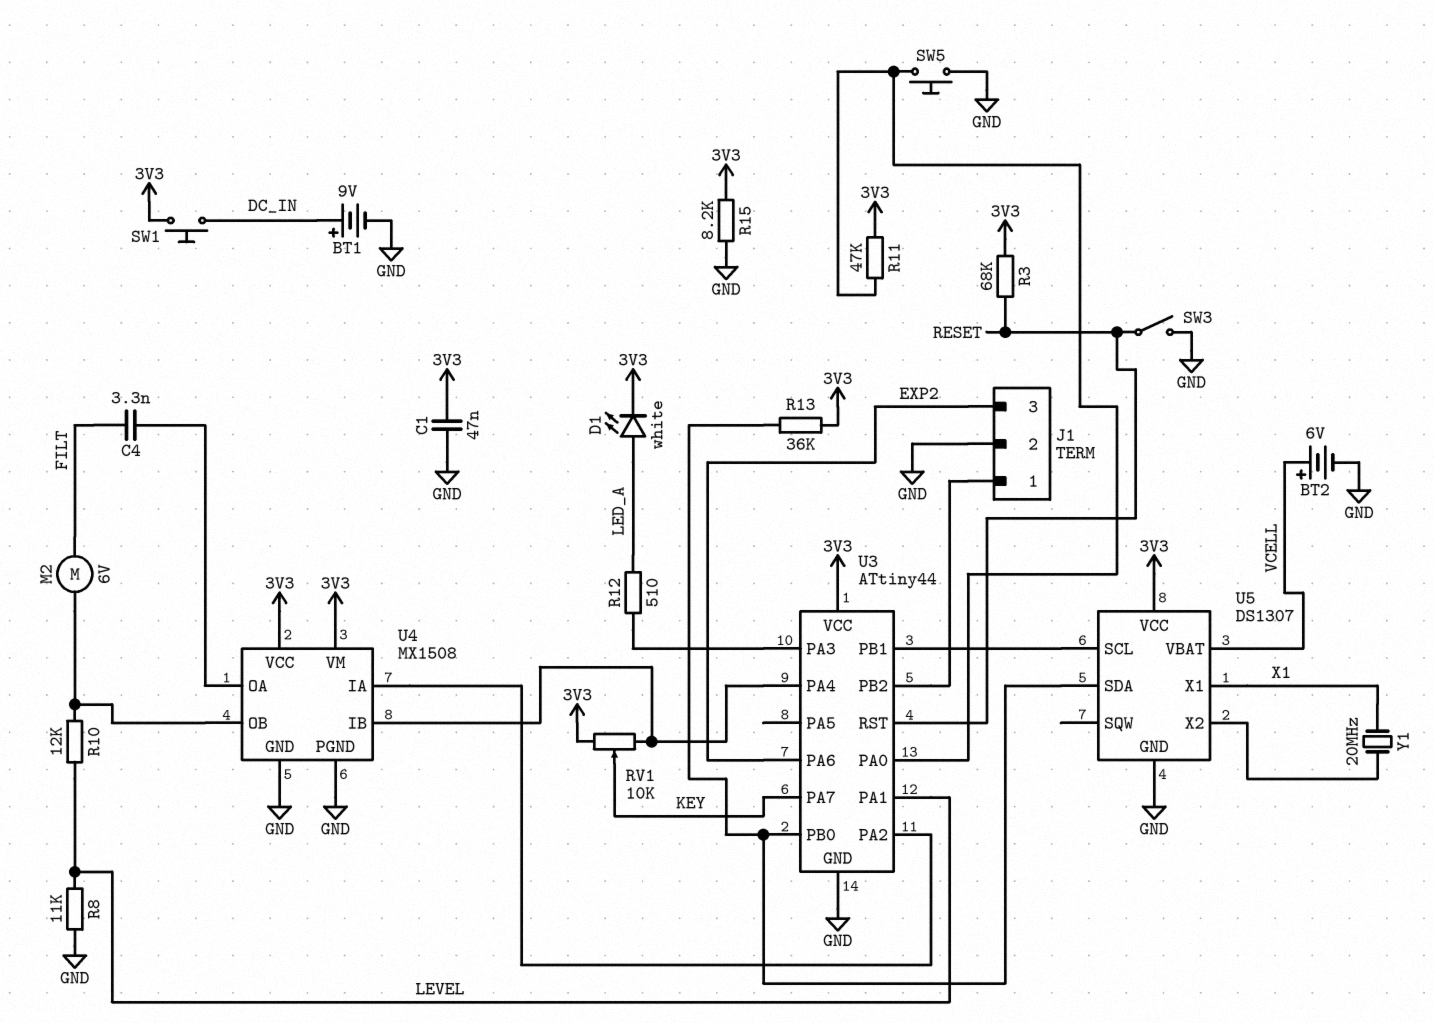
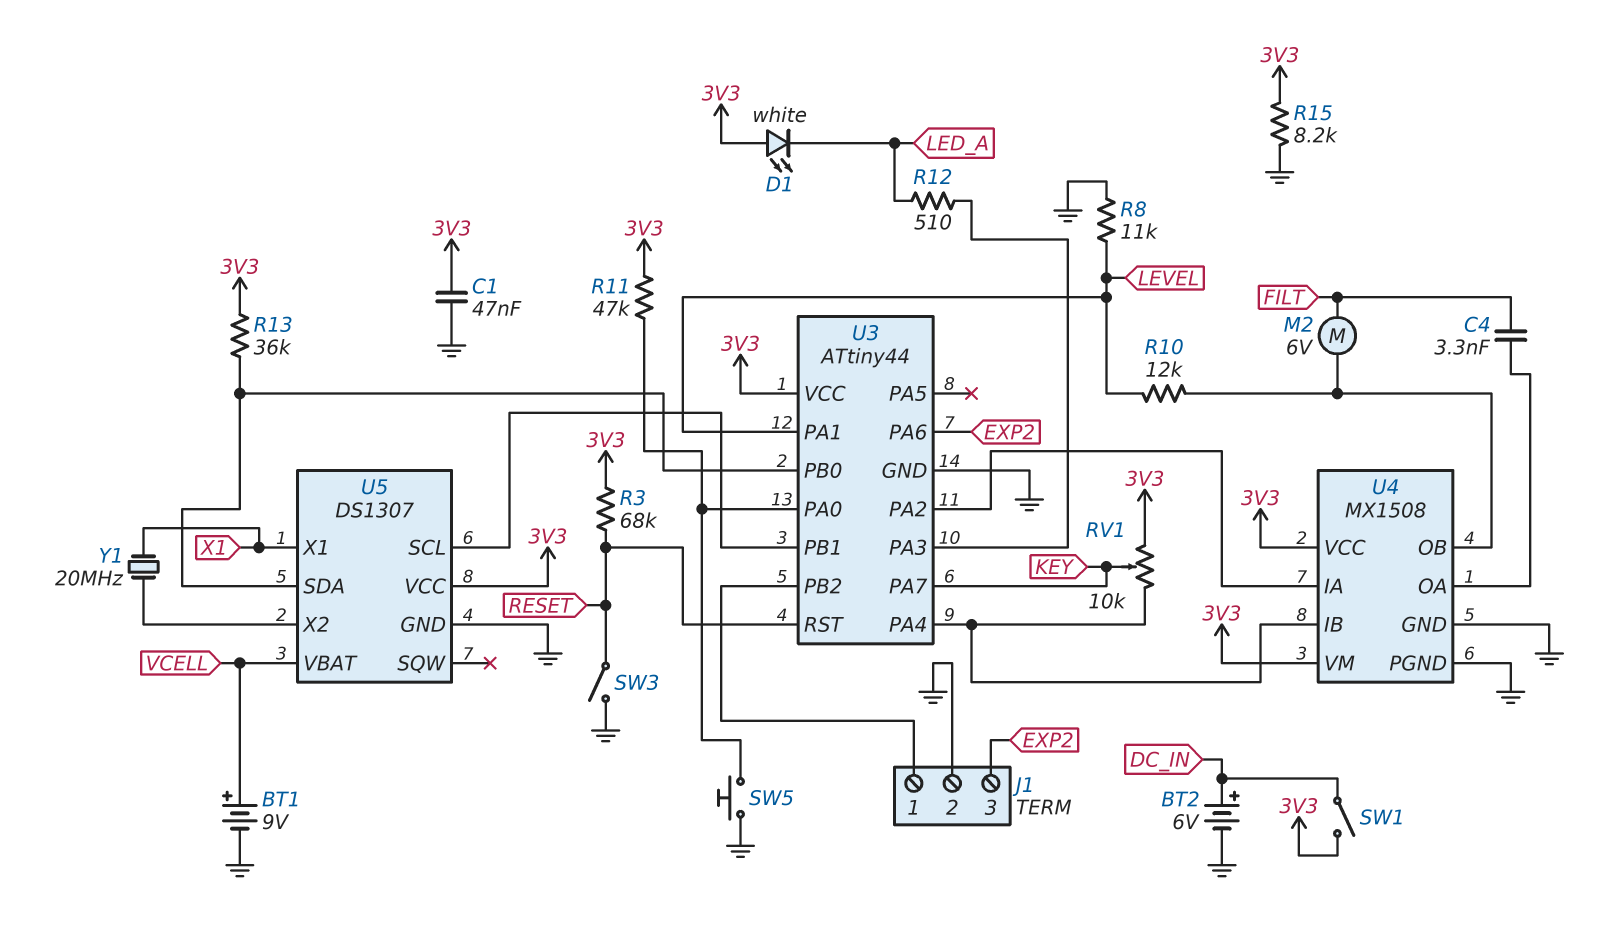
BT1: 9V (plus DC_IN, minus GND) -> 9V (plus VCELL, minus GND)
BT2: 6V (plus VCELL, minus GND) -> 6V (plus DC_IN, minus GND)
D1: LED white (A LED_A, K 3V3) -> LED white (A 3V3, K LED_A)
SW1: button (3V3, DC_IN) -> switch (3V3, DC_IN)

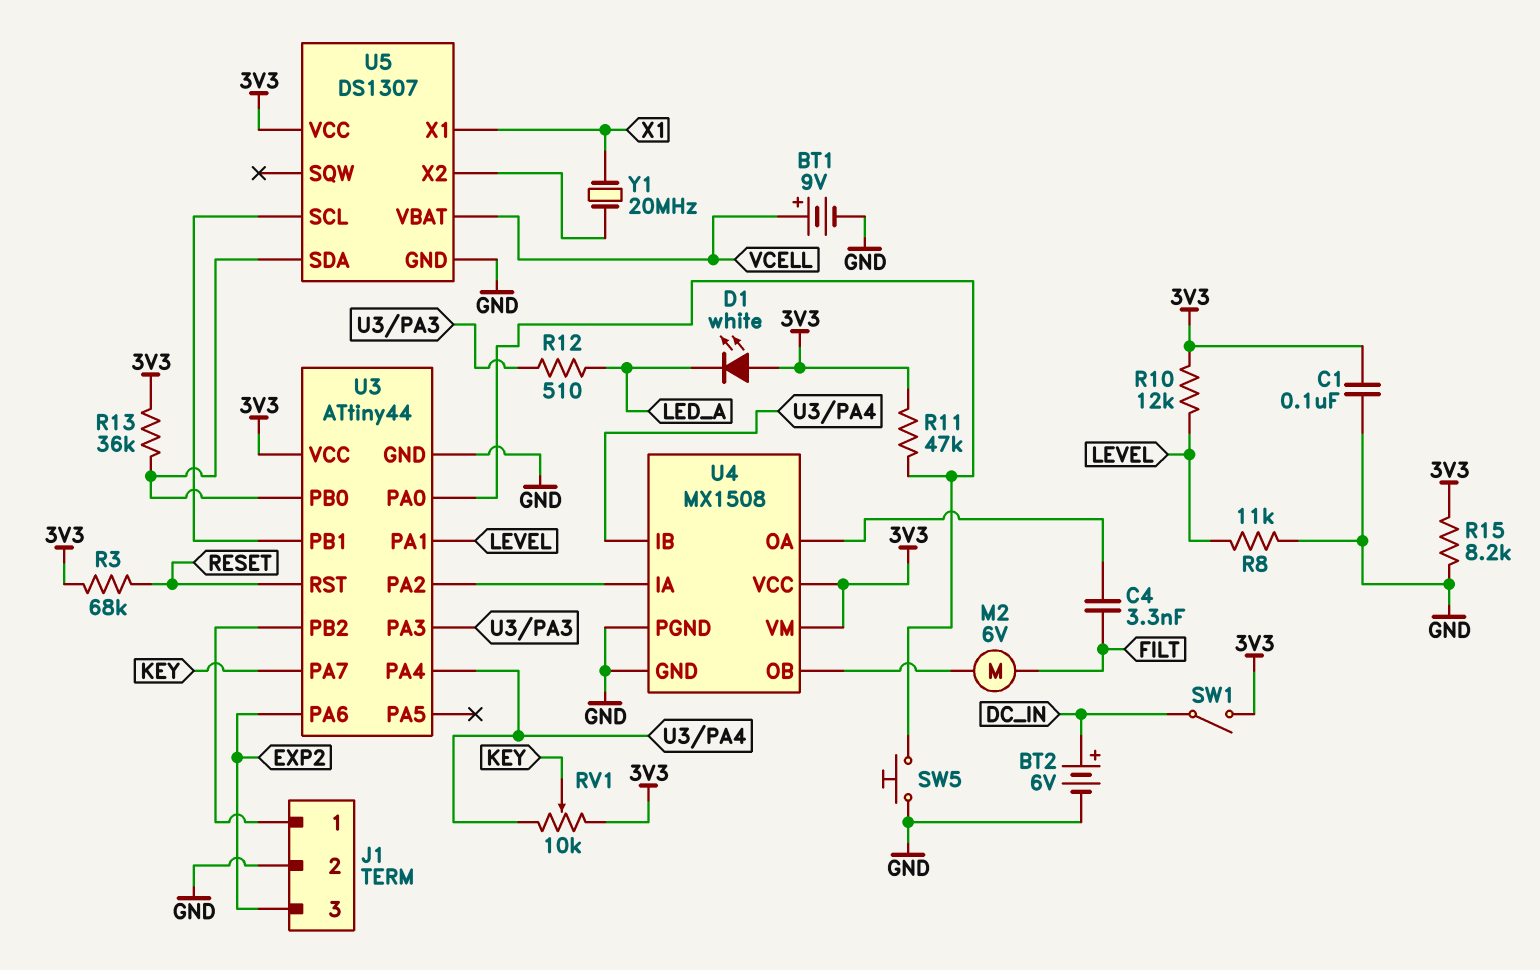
C1: 47nF (3V3, GND) -> 100nF (3V3, GND)
R10: 12k (LEVEL, U4/OB) -> 12k (3V3, LEVEL)
SW3: switch (GND, RESET) -> none

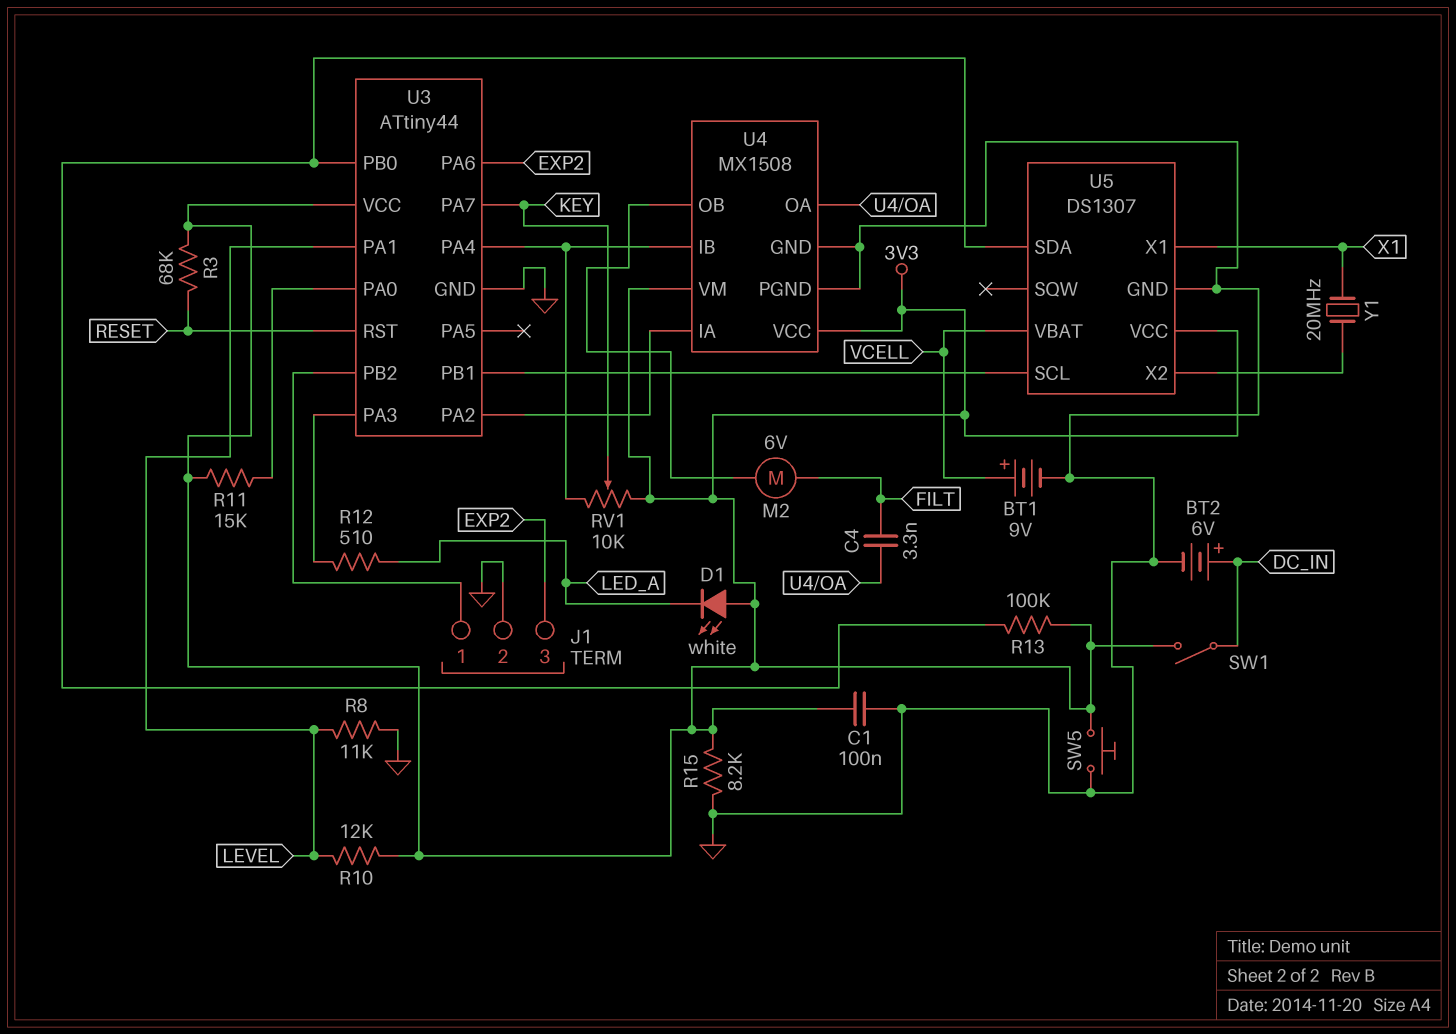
R11: 47k (3V3, U3/PA0) -> 15k (3V3, U3/PA0)
R13: 36k (3V3, U3/PB0) -> 100k (3V3, U3/PB0)
SW5: button (GND, U3/PA0) -> button (3V3, GND)

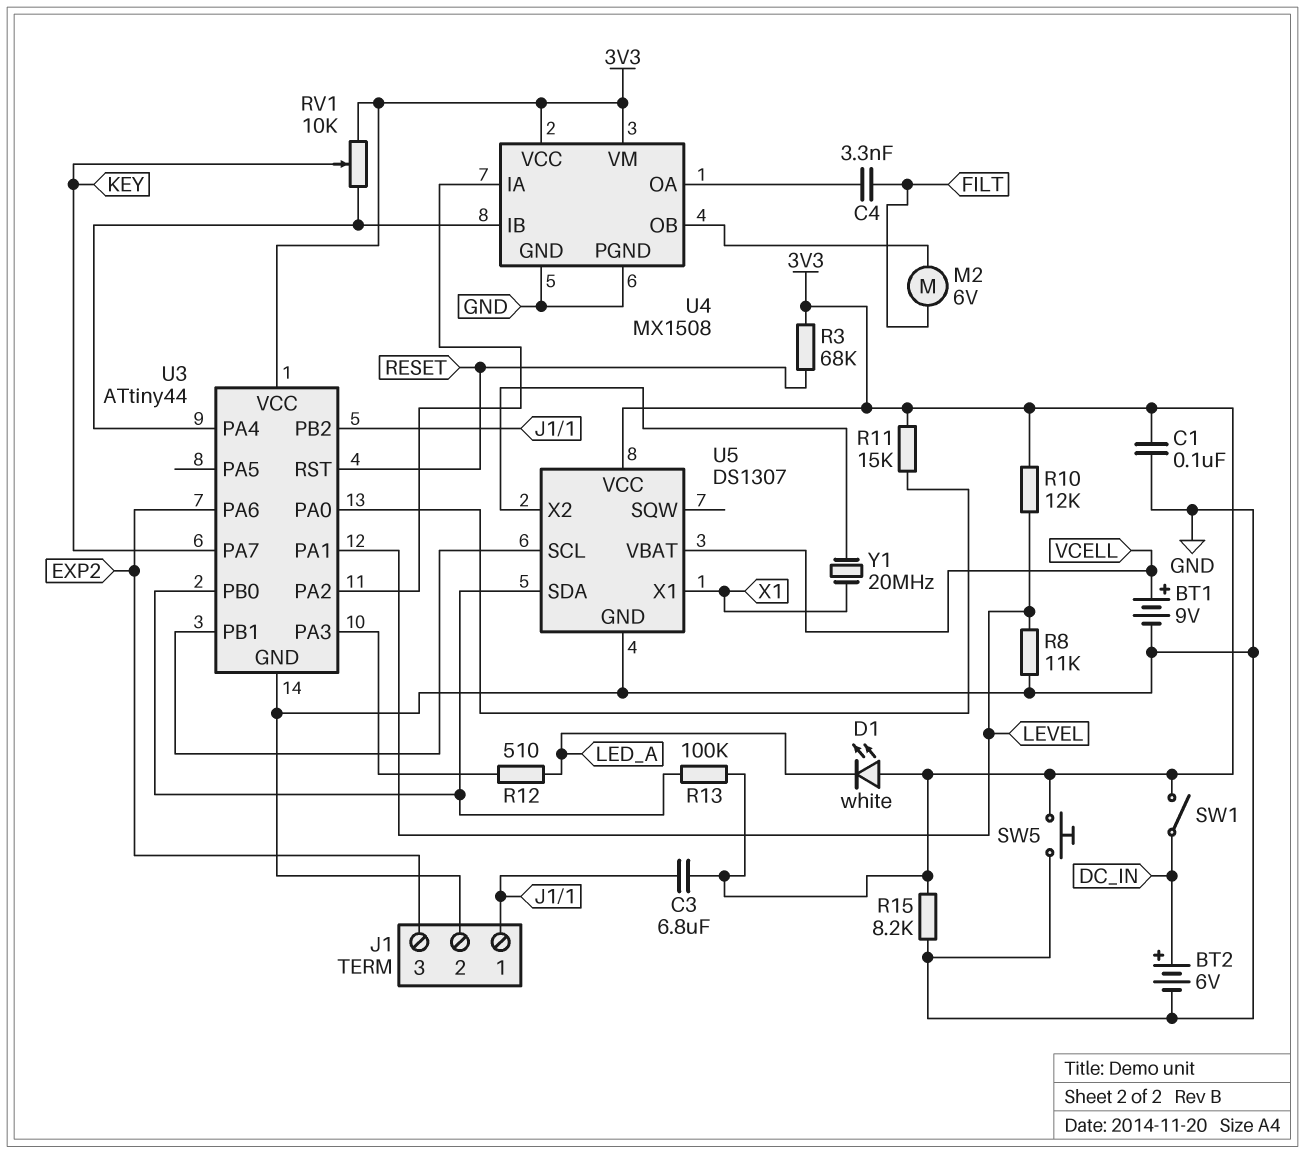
C3: none -> 6.8uF (3V3, J1/1)

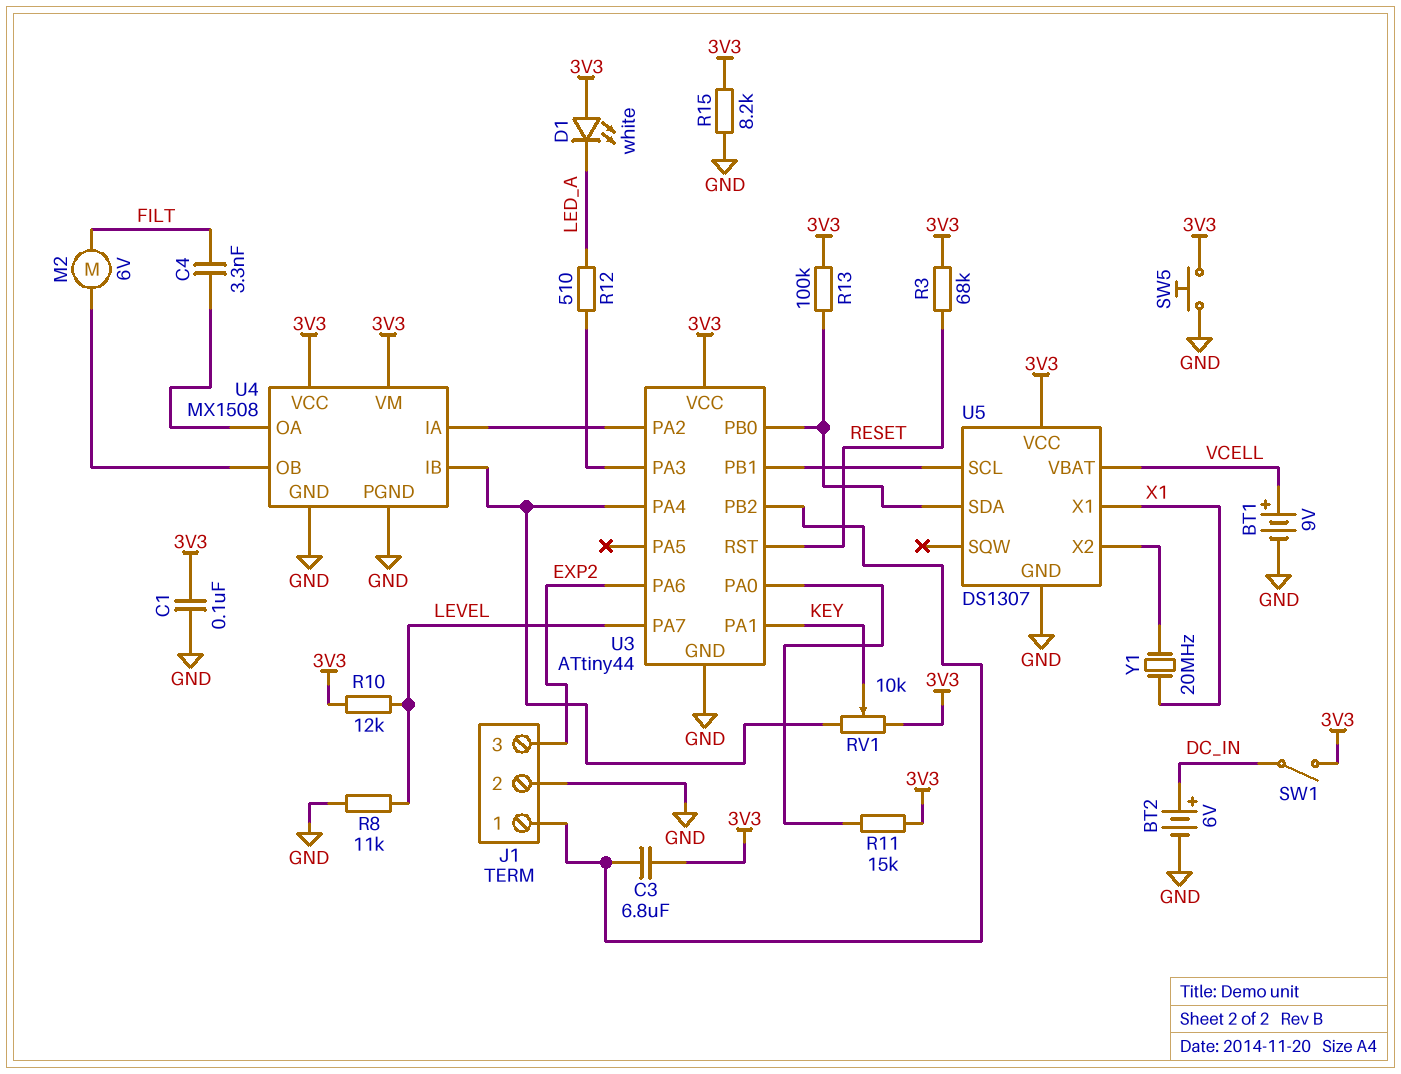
U3 pin PA1: LEVEL -> KEY
U3 pin PA7: KEY -> LEVEL

